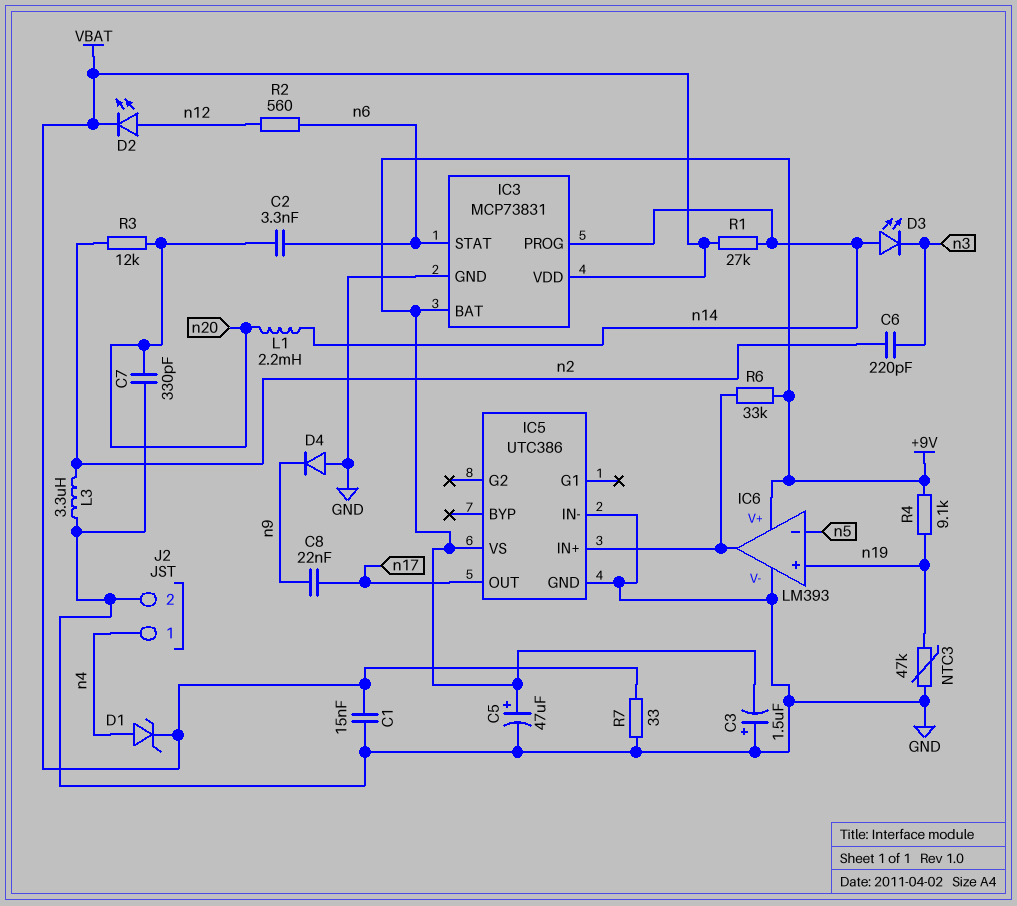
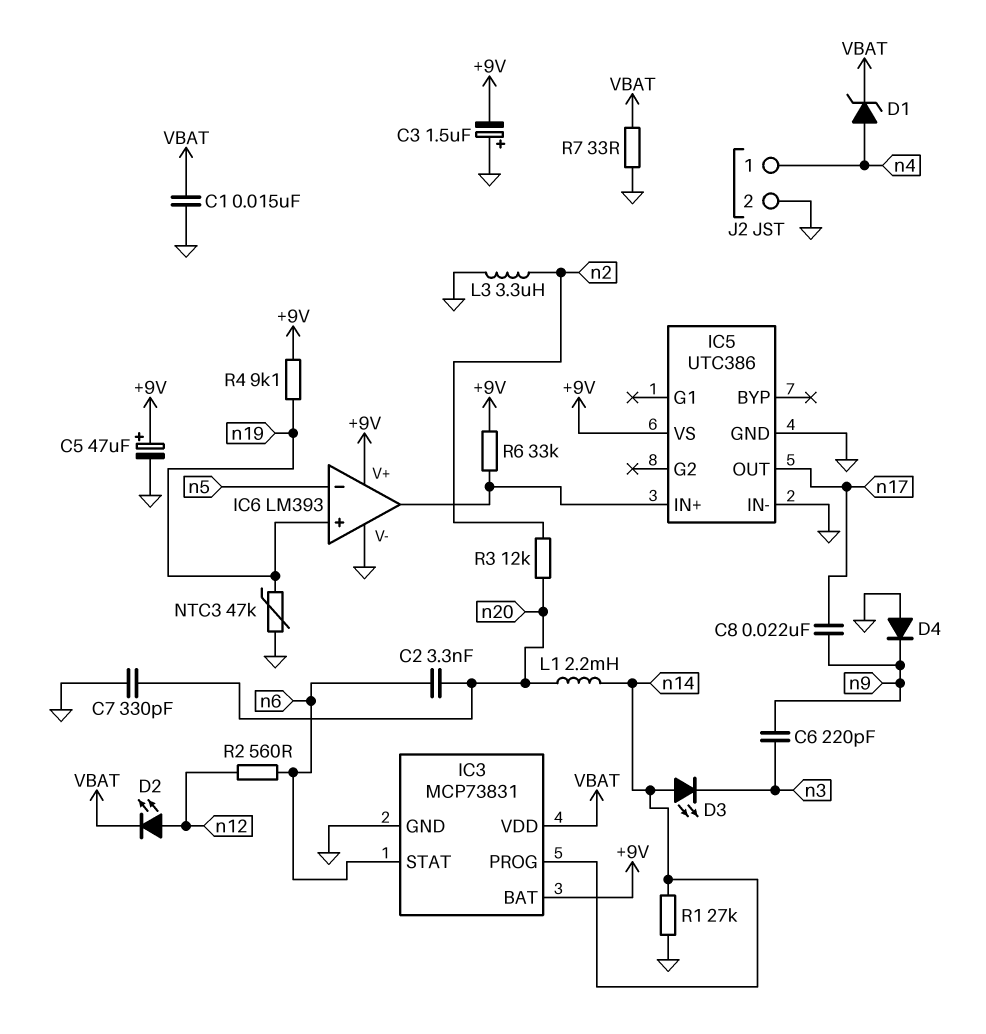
C6: 220pF (n2, n3) -> 220pF (n3, n9)
R1: 27k (VBAT, n14) -> 27k (GND, n14)

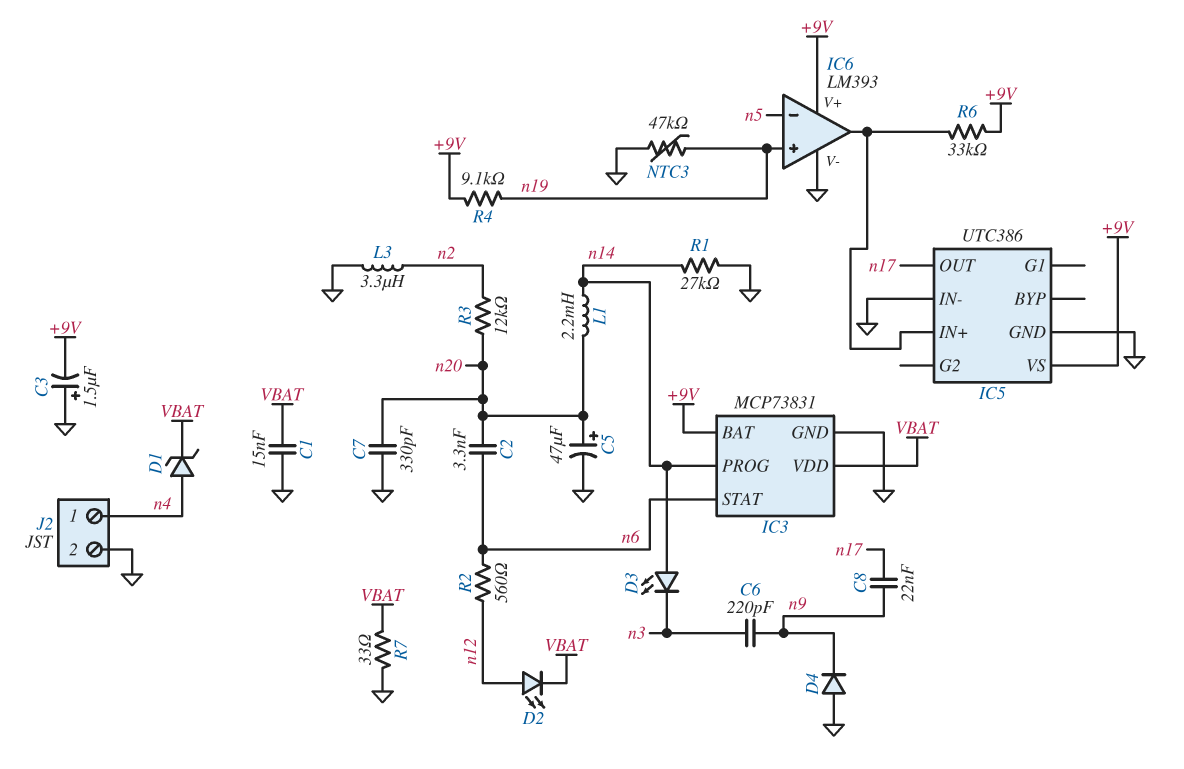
C5: 47uF (plus +9V, minus GND) -> 47uF (plus n20, minus GND)

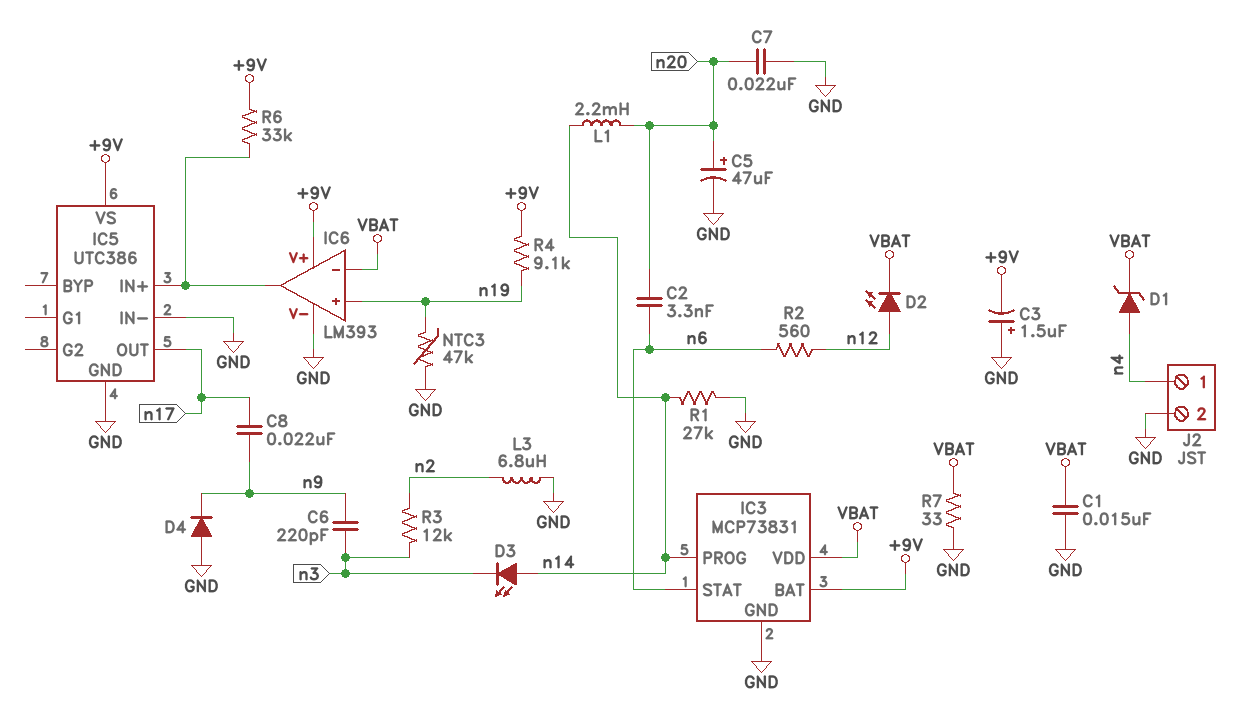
C7: 330pF (GND, n20) -> 22nF (GND, n20)
IC6 pin in-: n5 -> VBAT
L3: 3.3uH (GND, n2) -> 6.8uH (GND, n2)
R3: 12k (n2, n20) -> 12k (n2, n3)

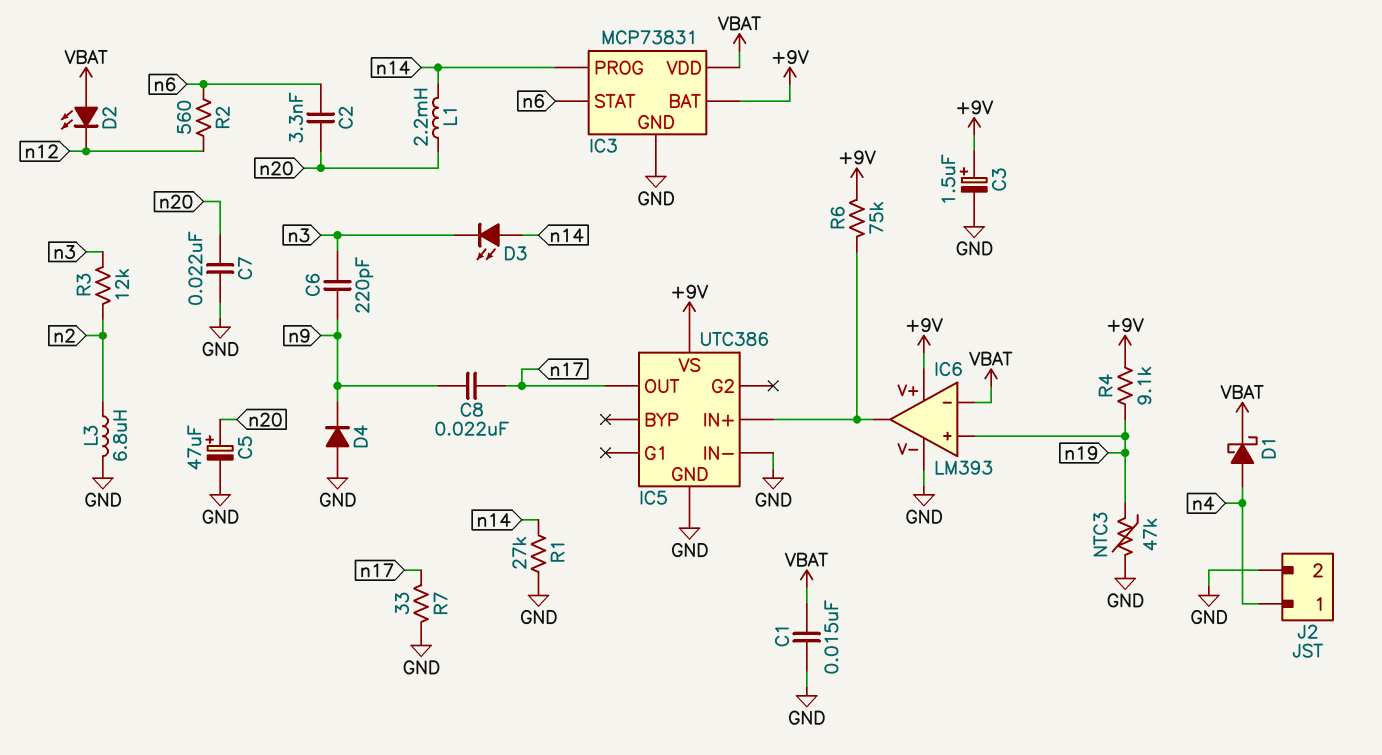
C3: 1.5uF (plus GND, minus +9V) -> 1.5uF (plus +9V, minus GND)
D1: zener (A n4, K VBAT) -> schottky (A n4, K VBAT)
D2: LED (A n12, K VBAT) -> LED (A VBAT, K n12)
R6: 33k (+9V, IC5/IN+) -> 75k (+9V, IC5/IN+)
R7: 33 (GND, VBAT) -> 33 (GND, n17)

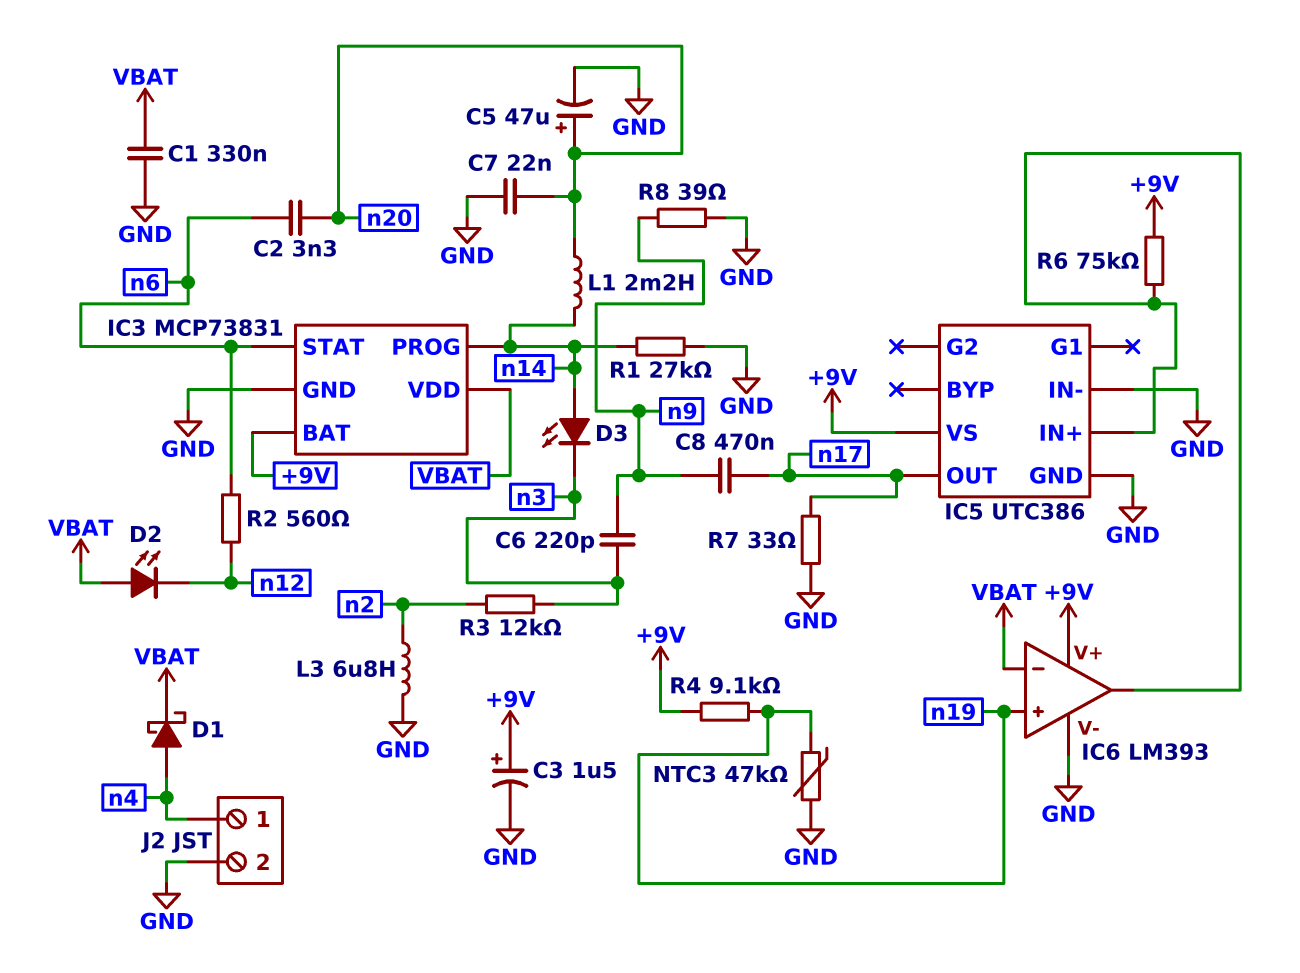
C1: 15nF (GND, VBAT) -> 330nF (GND, VBAT)
C8: 22nF (n9, n17) -> 470nF (n9, n17)
D4: diode (A GND, K n9) -> none
R8: none -> 39 (GND, n9)

